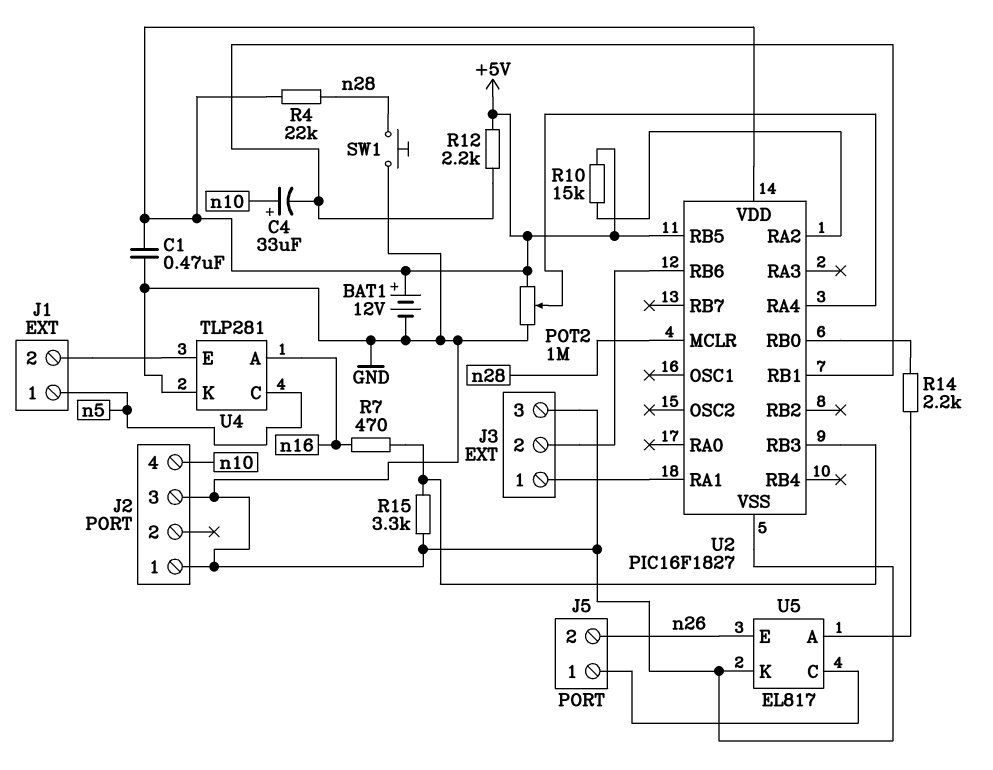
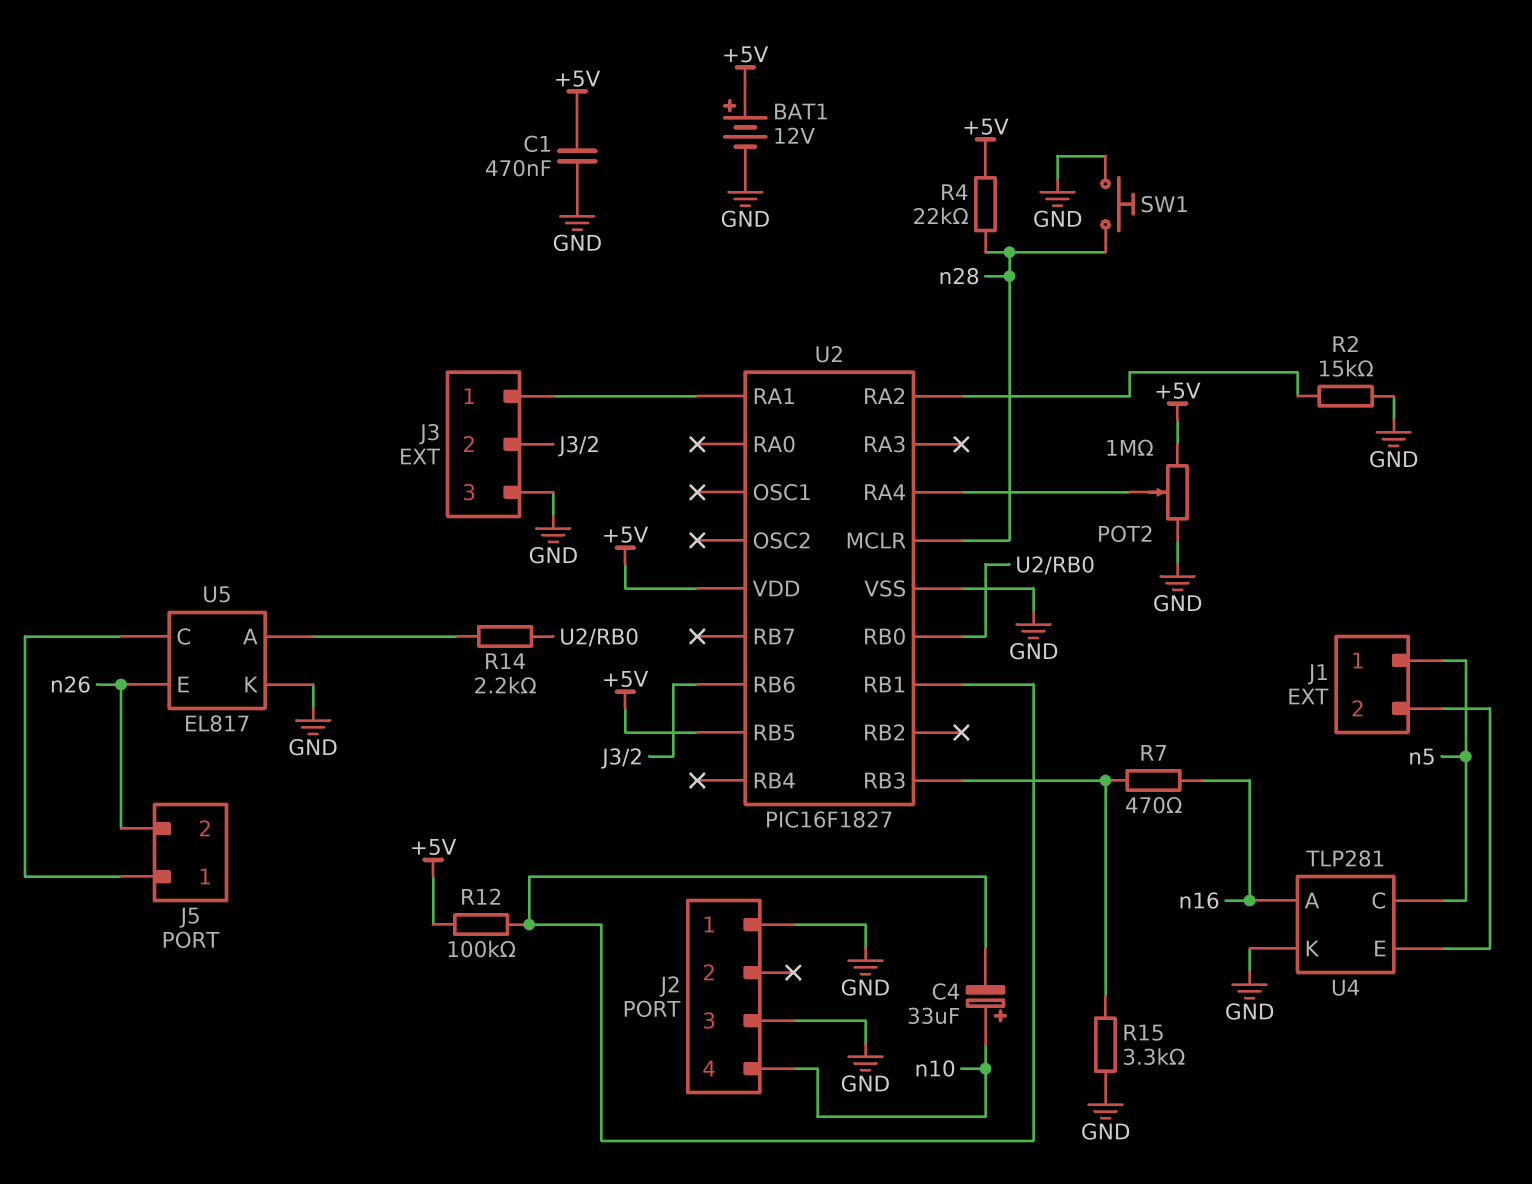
R2: none -> 15k (GND, U2/RA2)
R10: 15k (+5V, U2/RA2) -> none
R12: 2.2k (+5V, U2/RB1) -> 100k (+5V, U2/RB1)

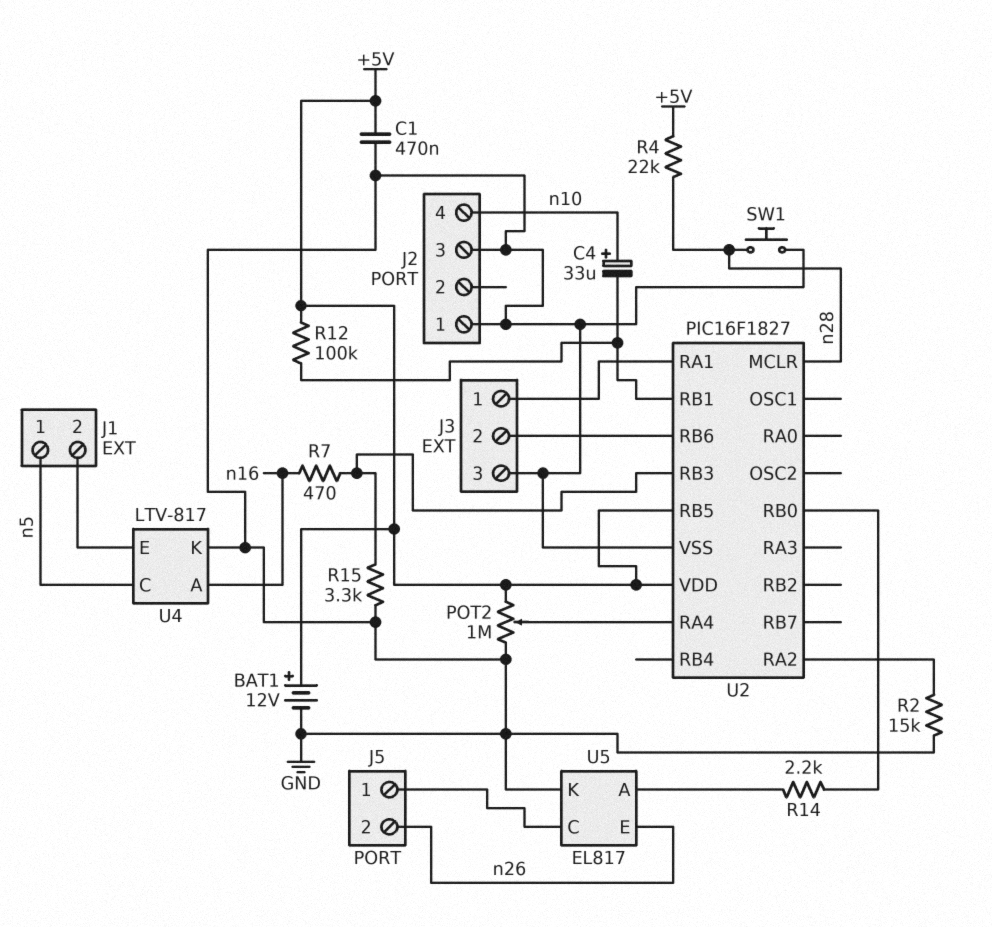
U4: TLP281 -> LTV-817

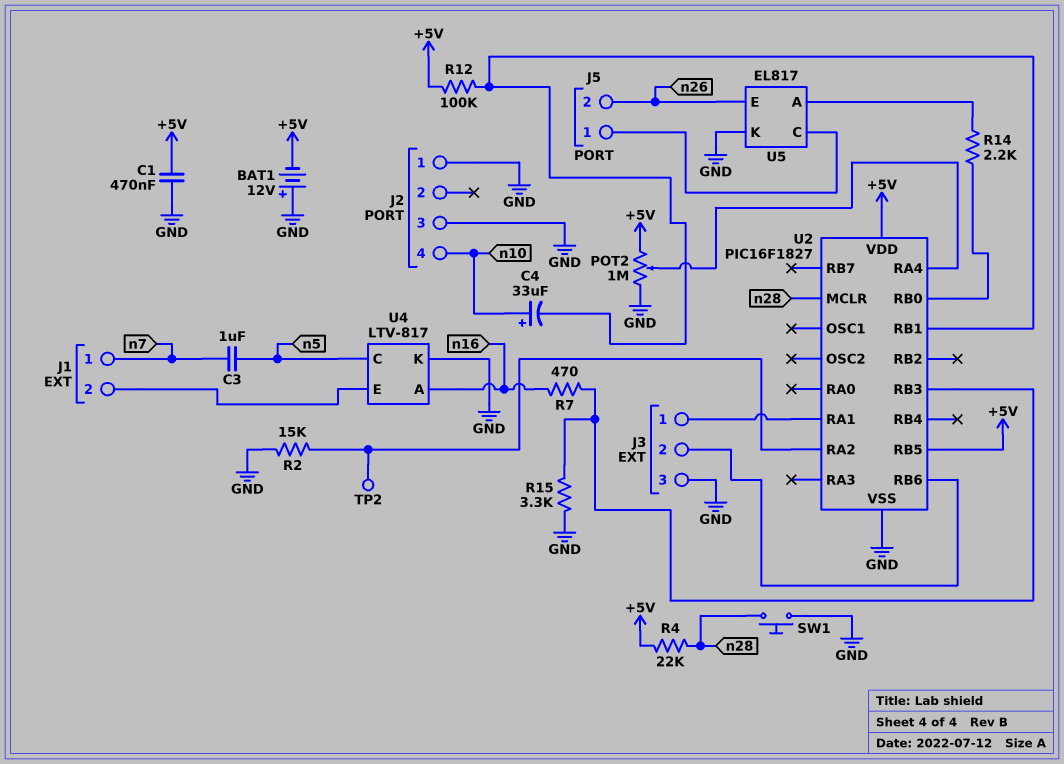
BAT1: 12V (plus +5V, minus GND) -> 12V (plus GND, minus +5V)
C3: none -> 1uF (n5, n7)
J1 pin 1: n5 -> n7
TP2: none -> test point (U2/RA2)

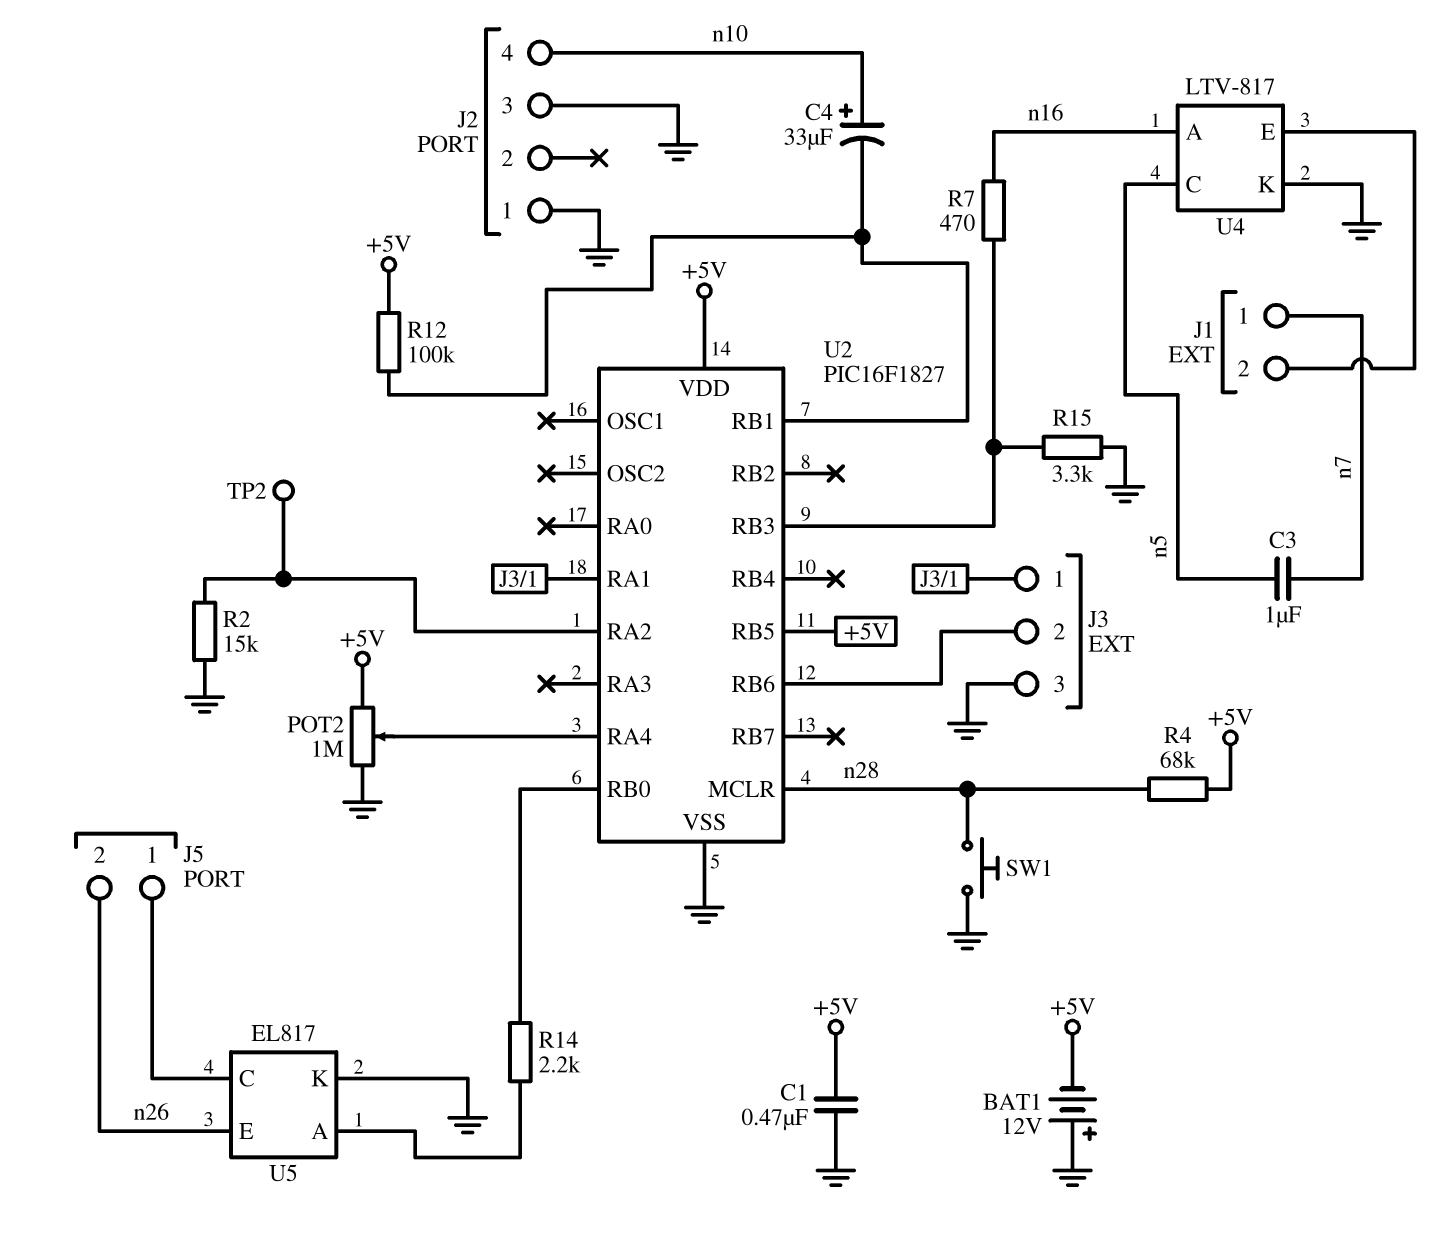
R4: 22k (+5V, n28) -> 68k (+5V, n28)

